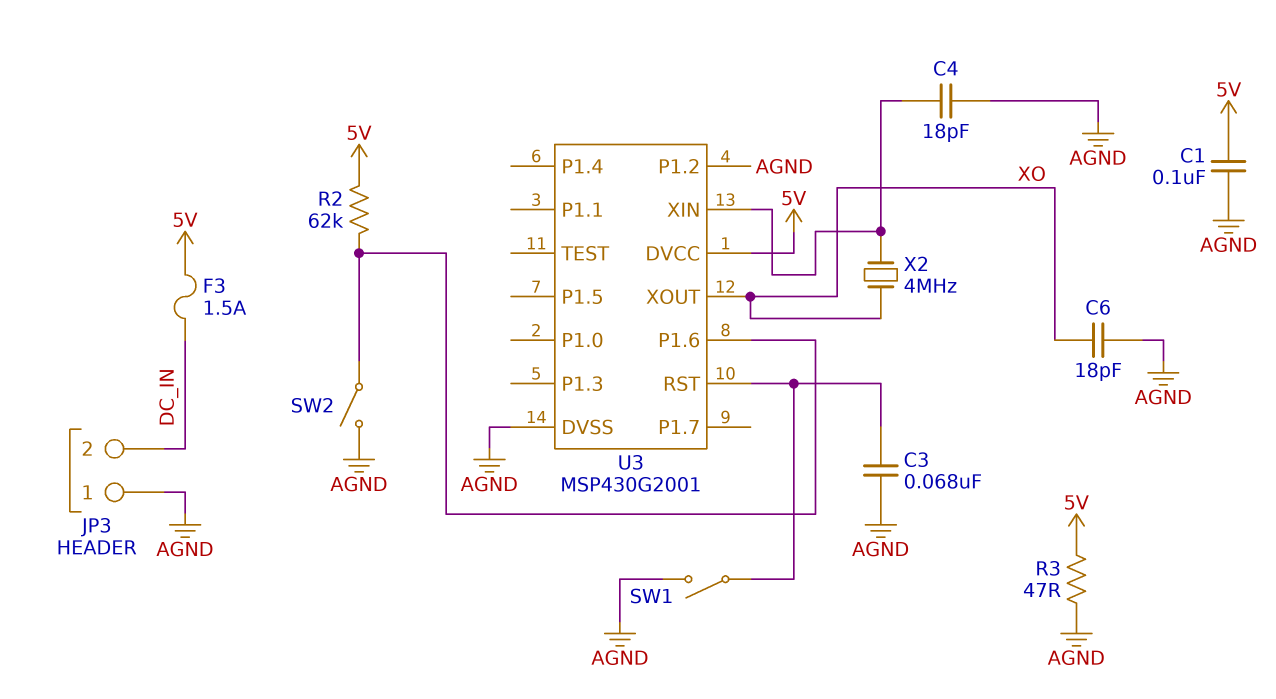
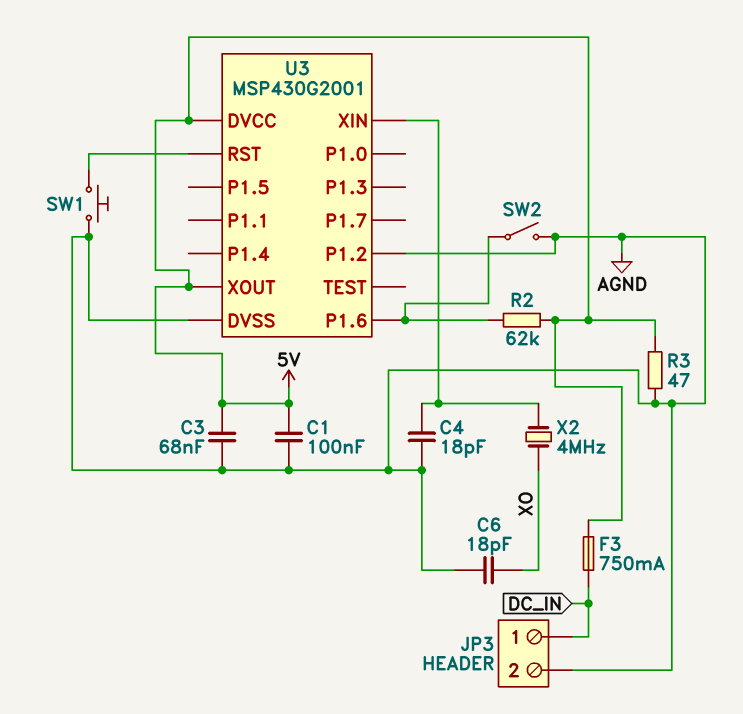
C3: 68nF (AGND, U3/RST) -> 68nF (5V, AGND)
F3: 1.5A (5V, DC_IN) -> 750mA (5V, DC_IN)
JP3 pin 1: AGND -> DC_IN
JP3 pin 2: DC_IN -> AGND
SW1: switch (AGND, U3/RST) -> button (AGND, U3/RST)
U3 pin XOUT: XO -> 5V

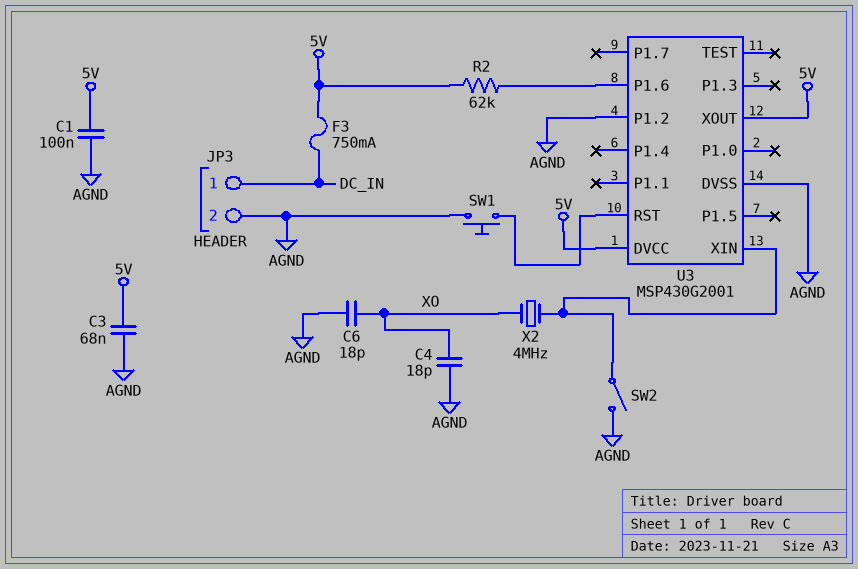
C4: 18pF (AGND, U3/XIN) -> 18pF (AGND, XO)
R3: 47 (5V, AGND) -> none
SW2: switch (AGND, U3/P1.6) -> switch (AGND, U3/XIN)

